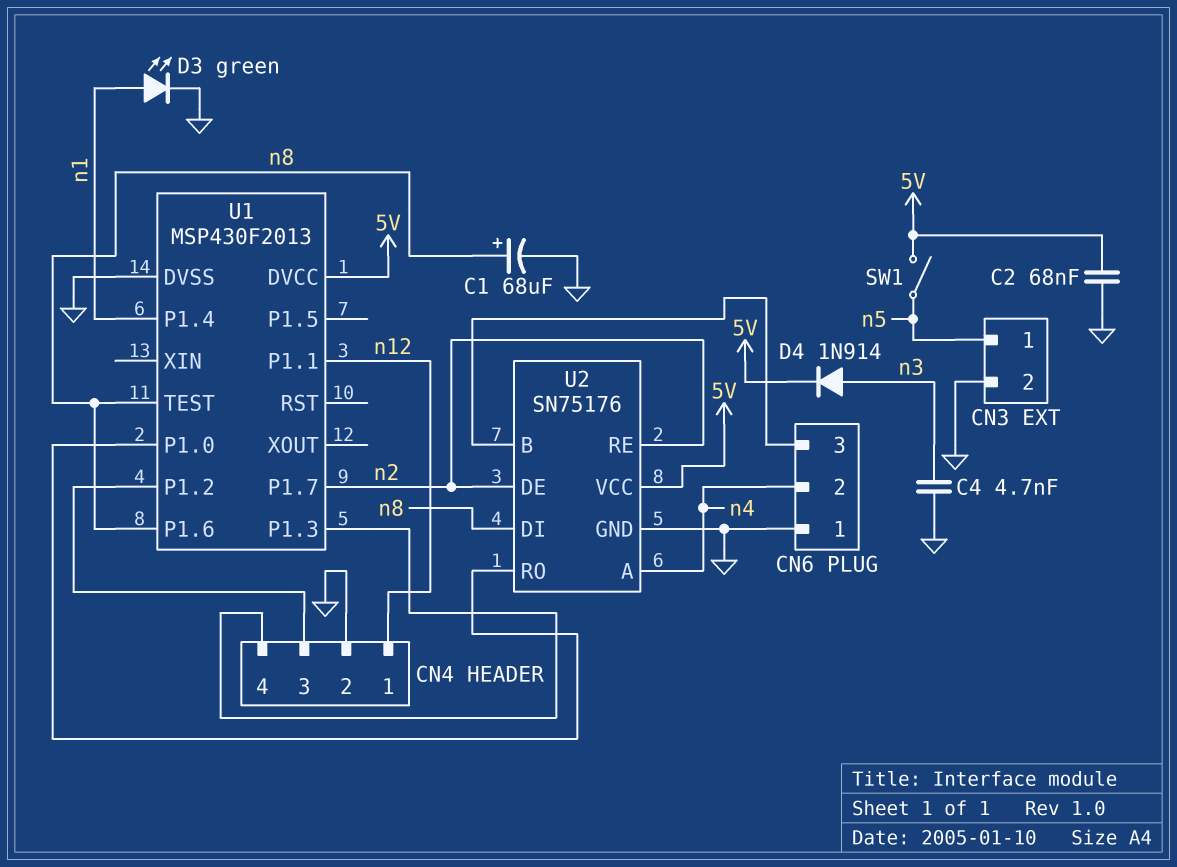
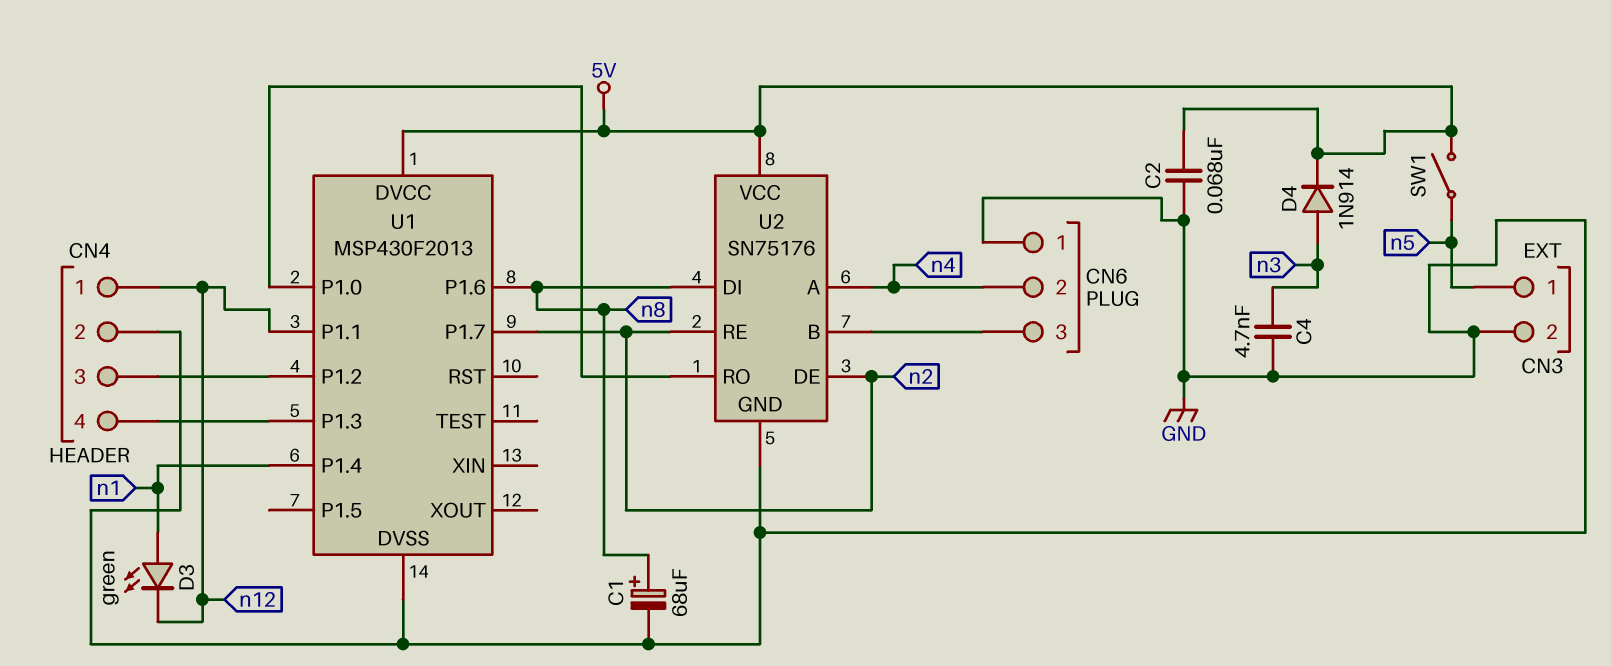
D3: LED green (A n1, K GND) -> LED green (A n1, K n12)
U1 pin TEST: n8 -> none

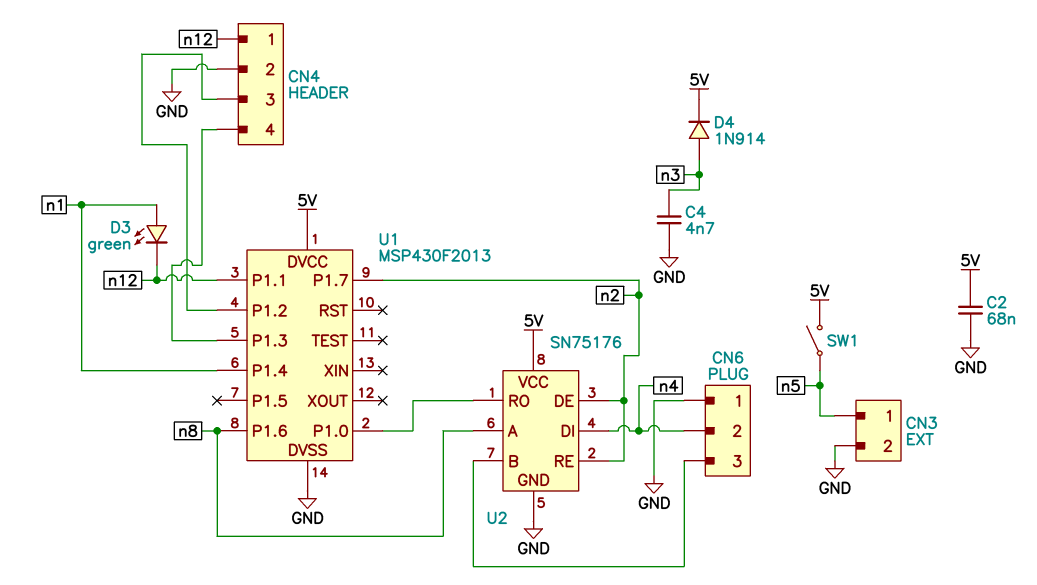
C1: 68uF (plus n8, minus GND) -> none
U2 pin A: n4 -> n8
U2 pin DI: n8 -> n4

